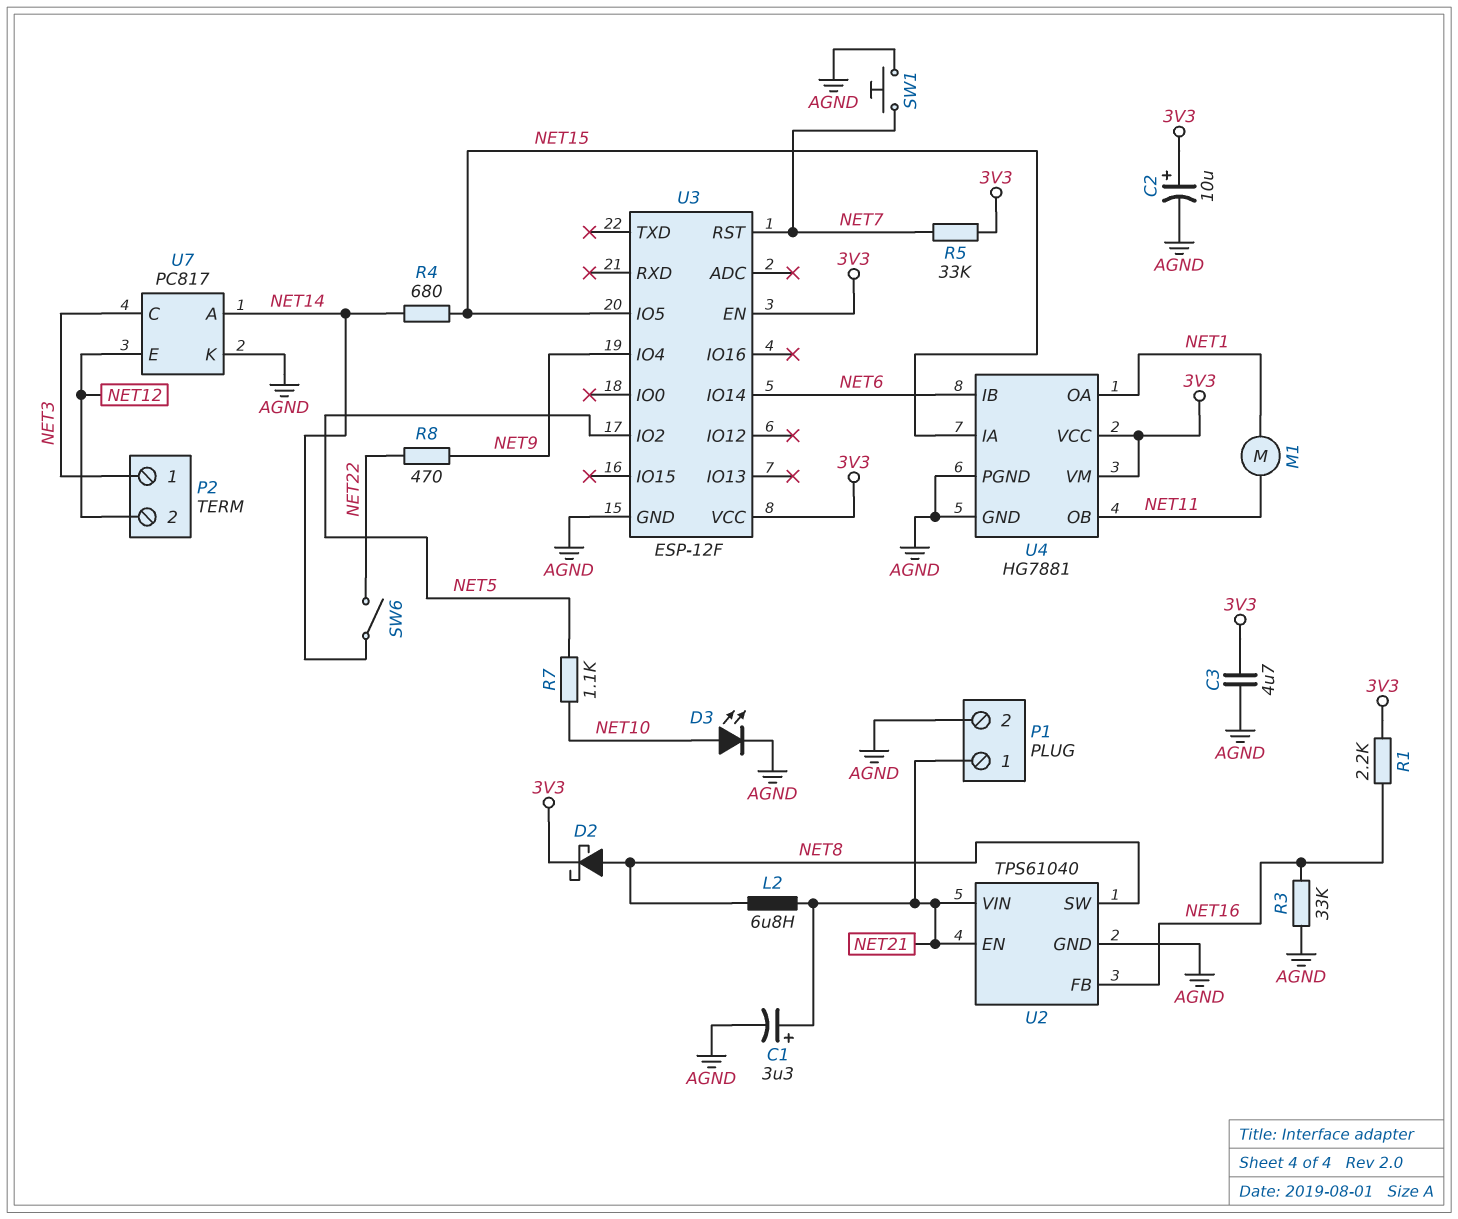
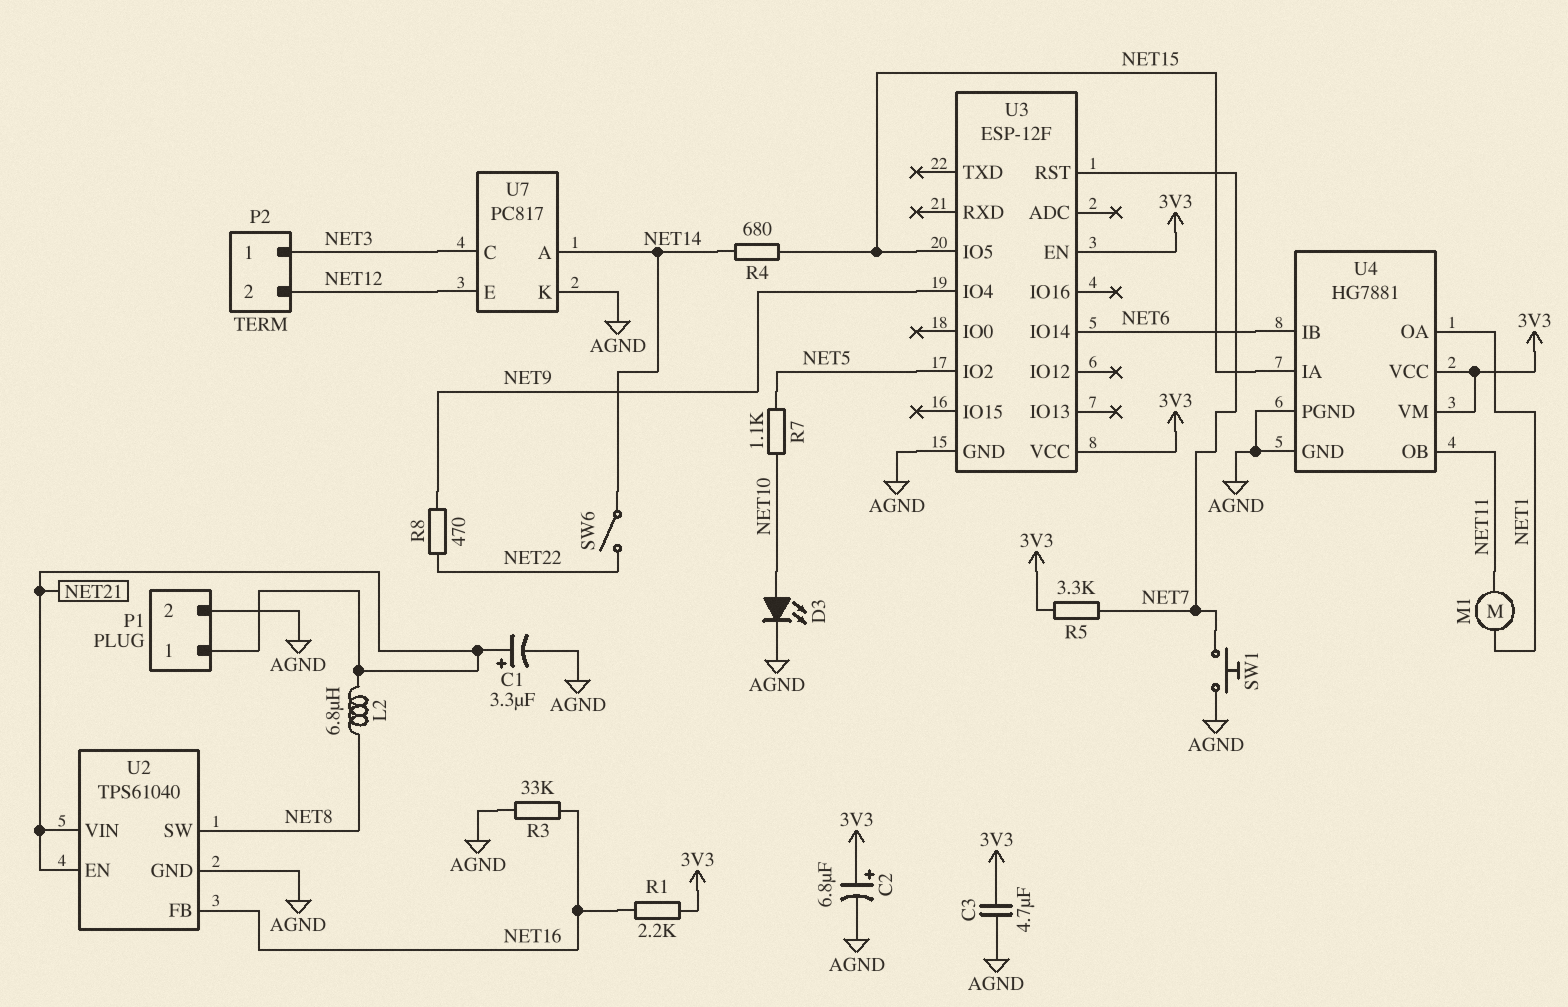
C2: 10uF (plus 3V3, minus AGND) -> 6.8uF (plus 3V3, minus AGND)
D2: schottky (A NET8, K 3V3) -> none
R5: 33k (3V3, NET7) -> 3.3k (3V3, NET7)

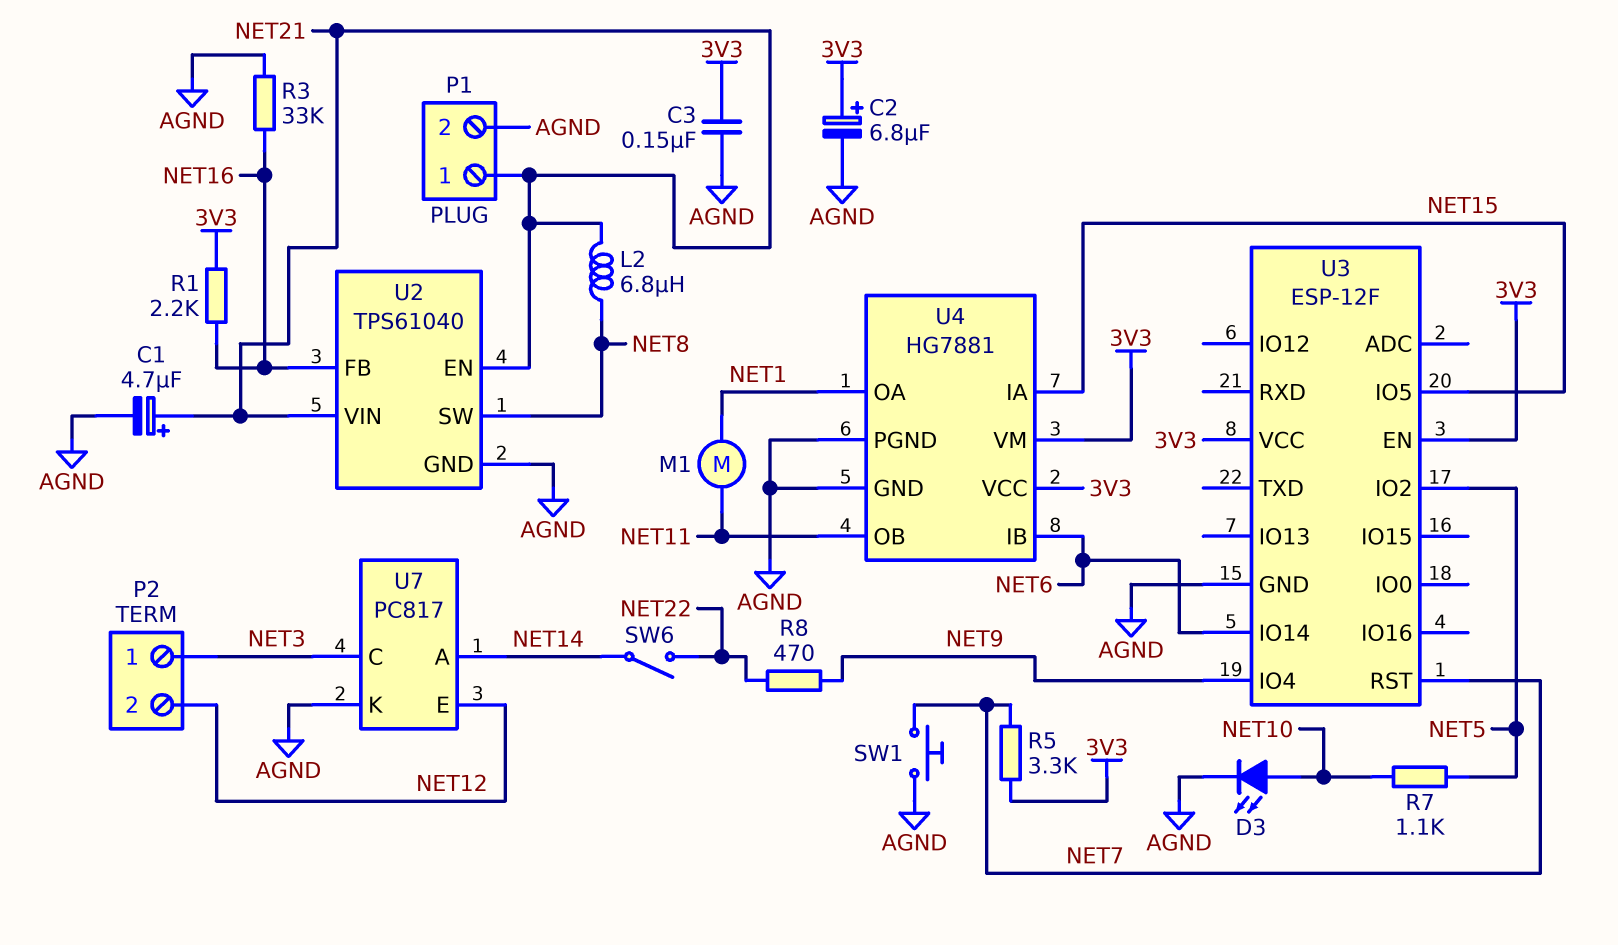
C1: 3.3uF (plus NET21, minus AGND) -> 4.7uF (plus NET21, minus AGND)
C3: 4.7uF (3V3, AGND) -> 150nF (3V3, AGND)
R4: 680 (NET14, NET15) -> none

